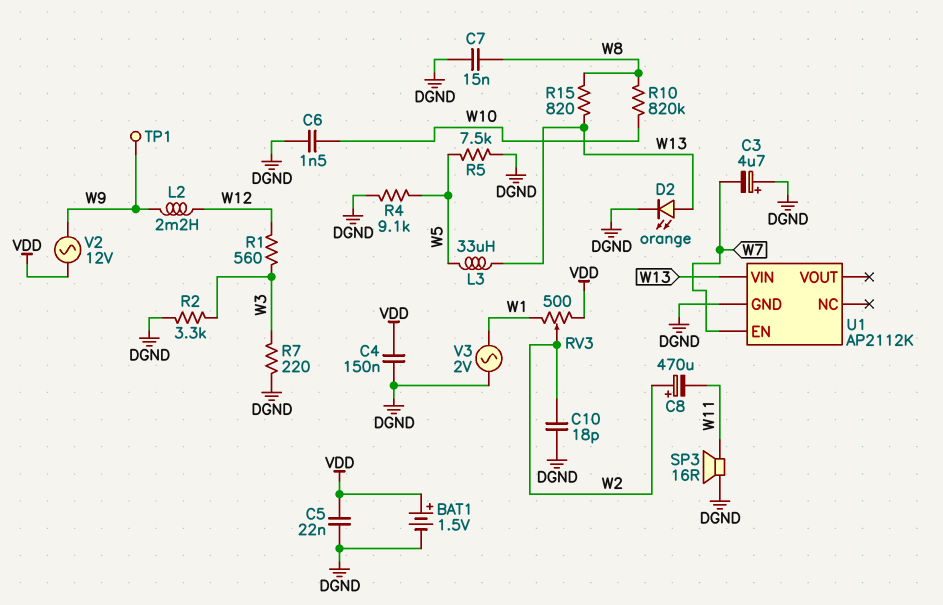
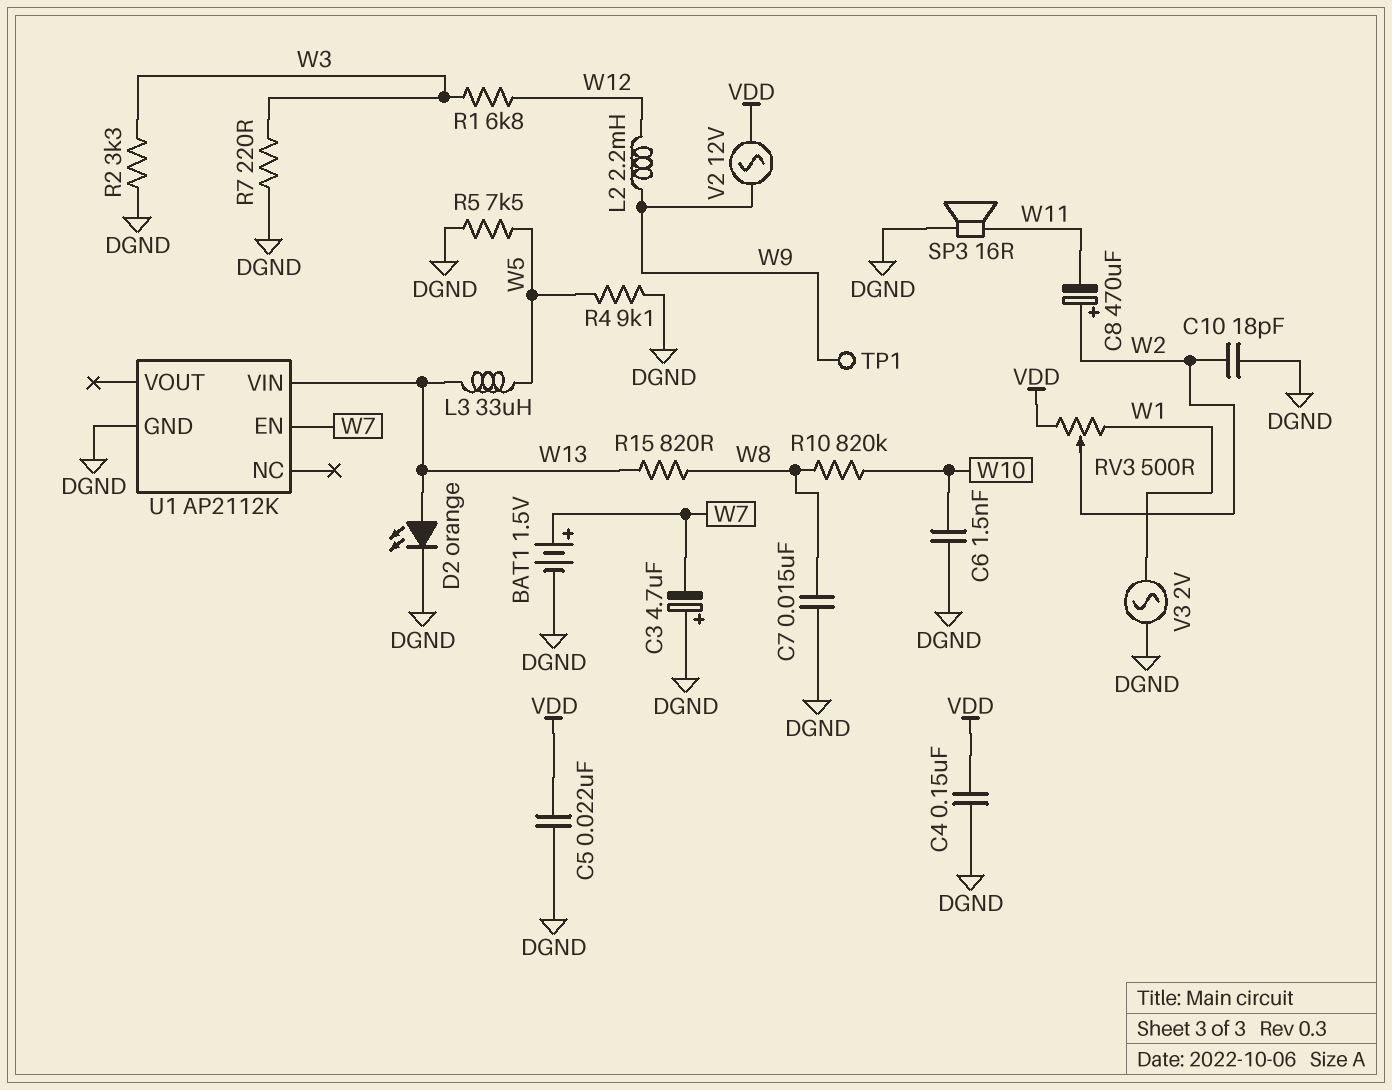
BAT1: 1.5V (plus VDD, minus DGND) -> 1.5V (plus W7, minus DGND)
R1: 560 (W3, W12) -> 6.8k (W3, W12)

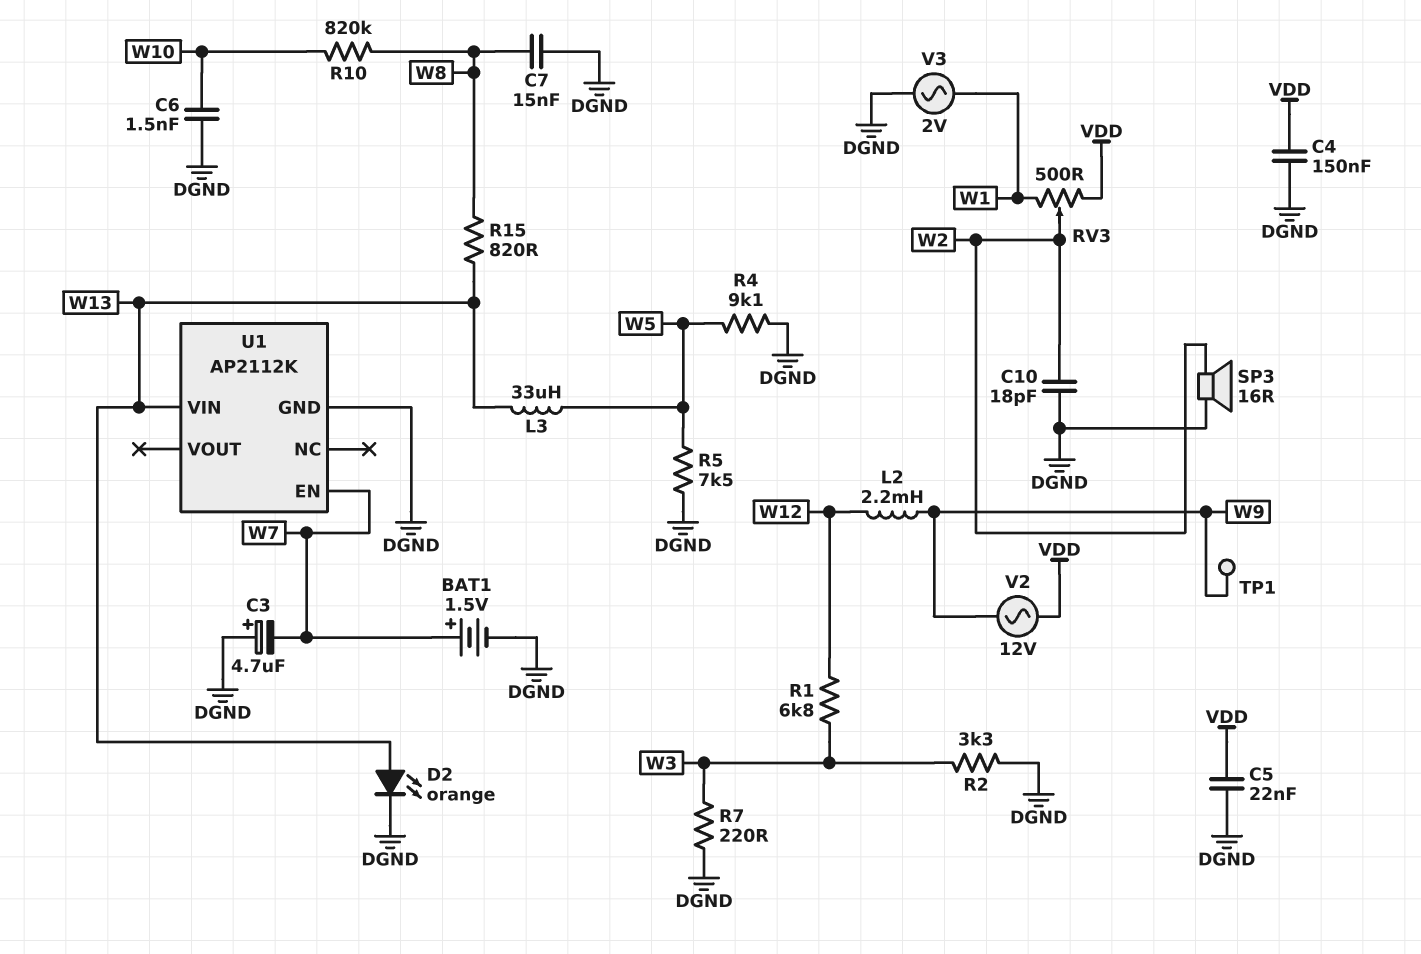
C8: 470uF (plus W2, minus W11) -> none
SP3: speaker 16R (DGND, W11) -> speaker 16R (DGND, W2)

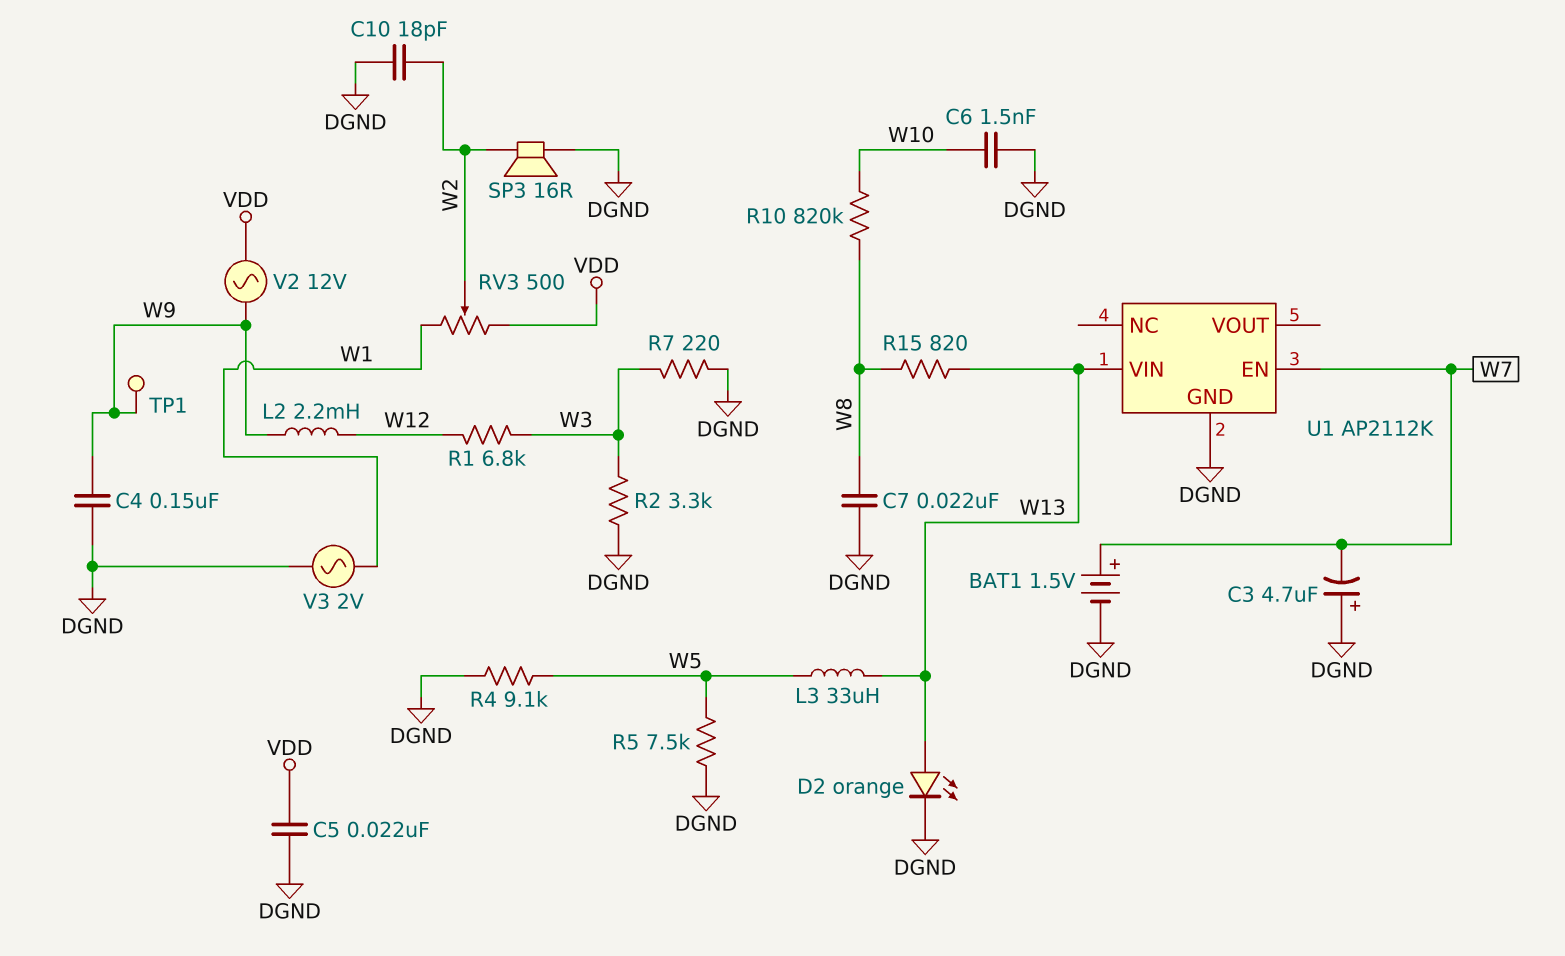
C4: 150nF (DGND, VDD) -> 150nF (DGND, W9)
C7: 15nF (DGND, W8) -> 22nF (DGND, W8)

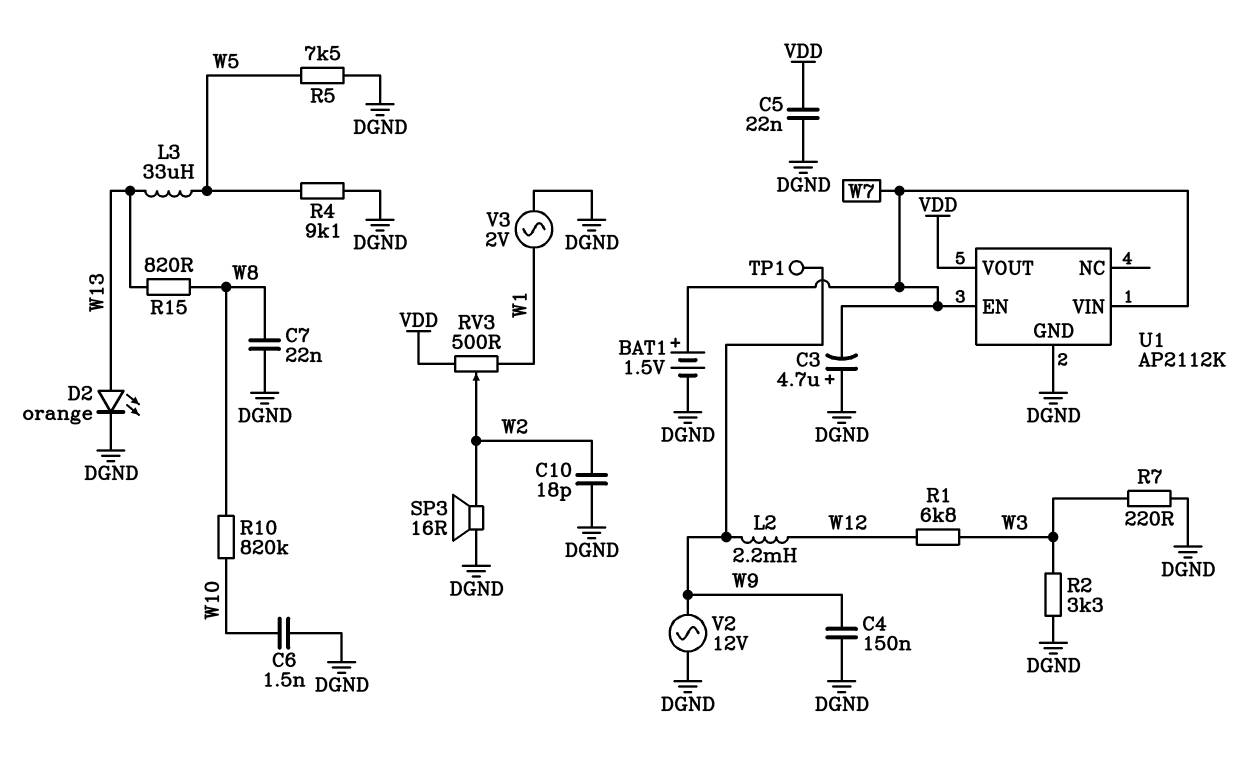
U1 pin VIN: W13 -> W7
U1 pin VOUT: none -> VDD
V2: AC 12V (VDD, W9) -> AC 12V (DGND, W9)

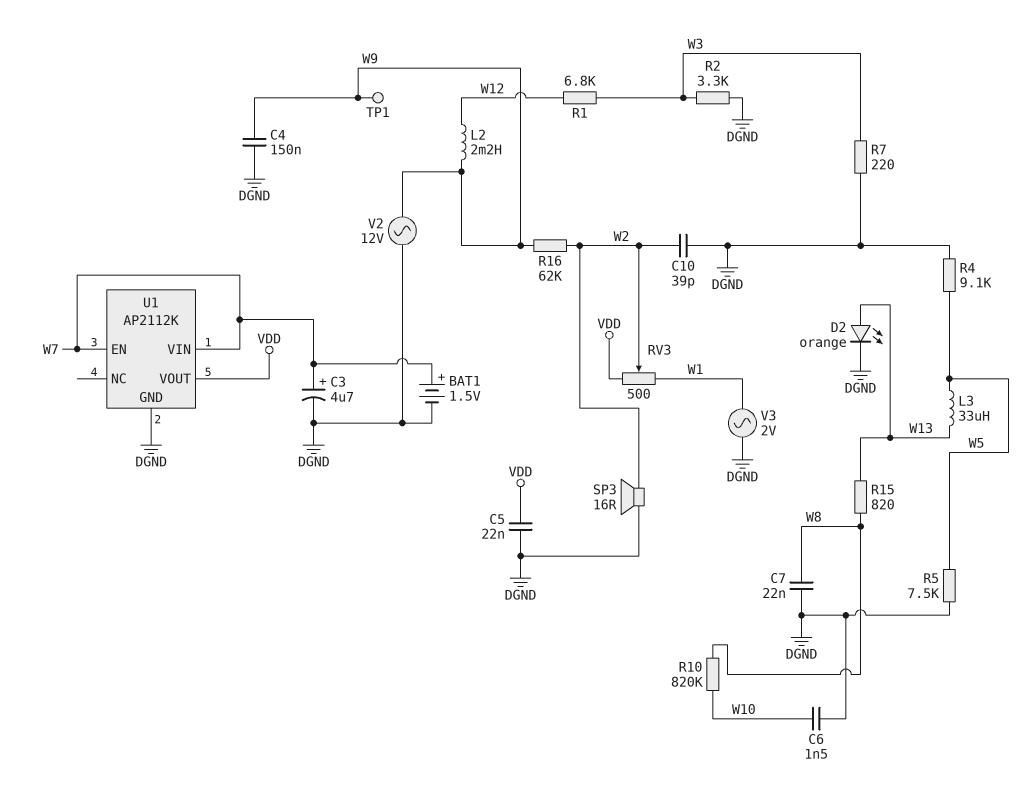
C3: 4.7uF (plus DGND, minus W7) -> 4.7uF (plus W7, minus DGND)
C10: 18pF (DGND, W2) -> 39pF (DGND, W2)
R16: none -> 62k (W2, W9)

